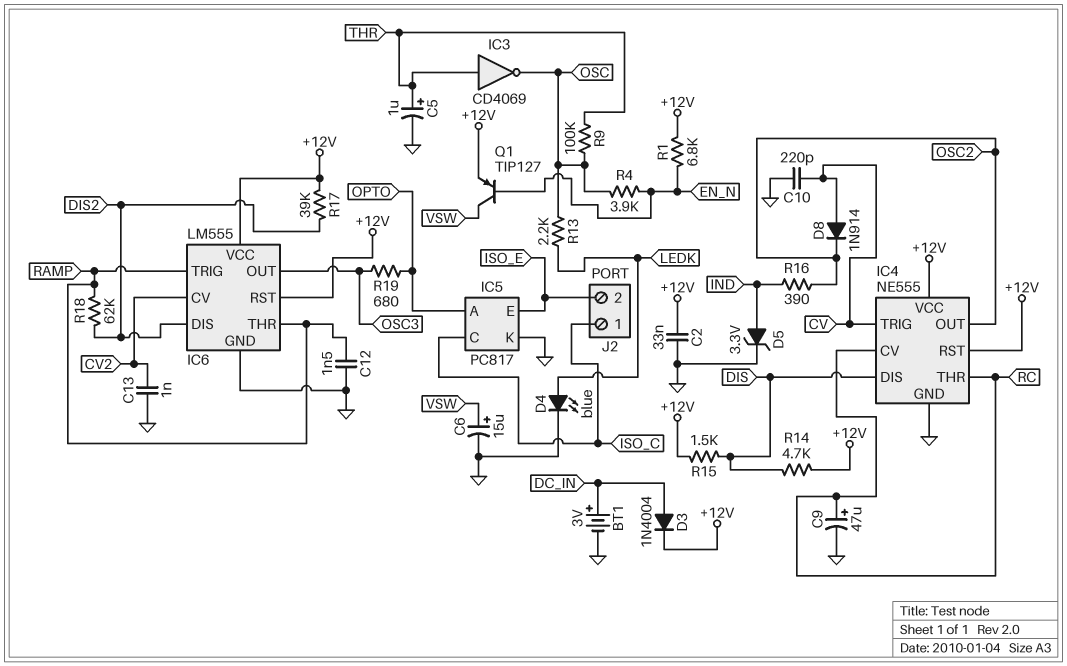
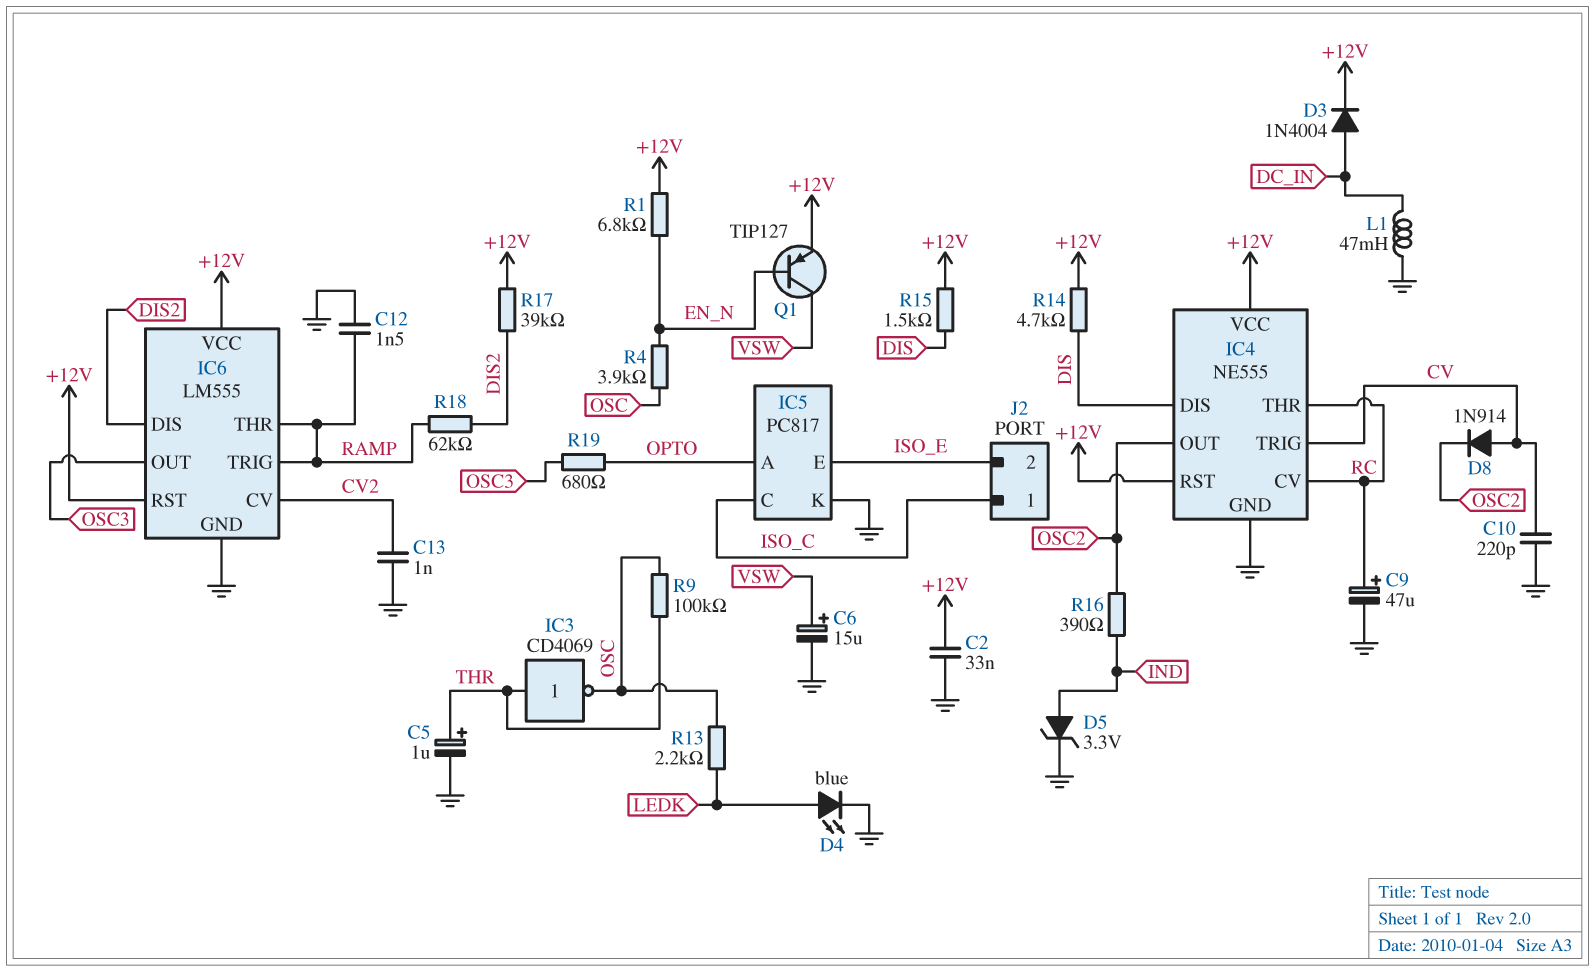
BT1: 3V (plus DC_IN, minus GND) -> none
L1: none -> 47mH (DC_IN, GND)

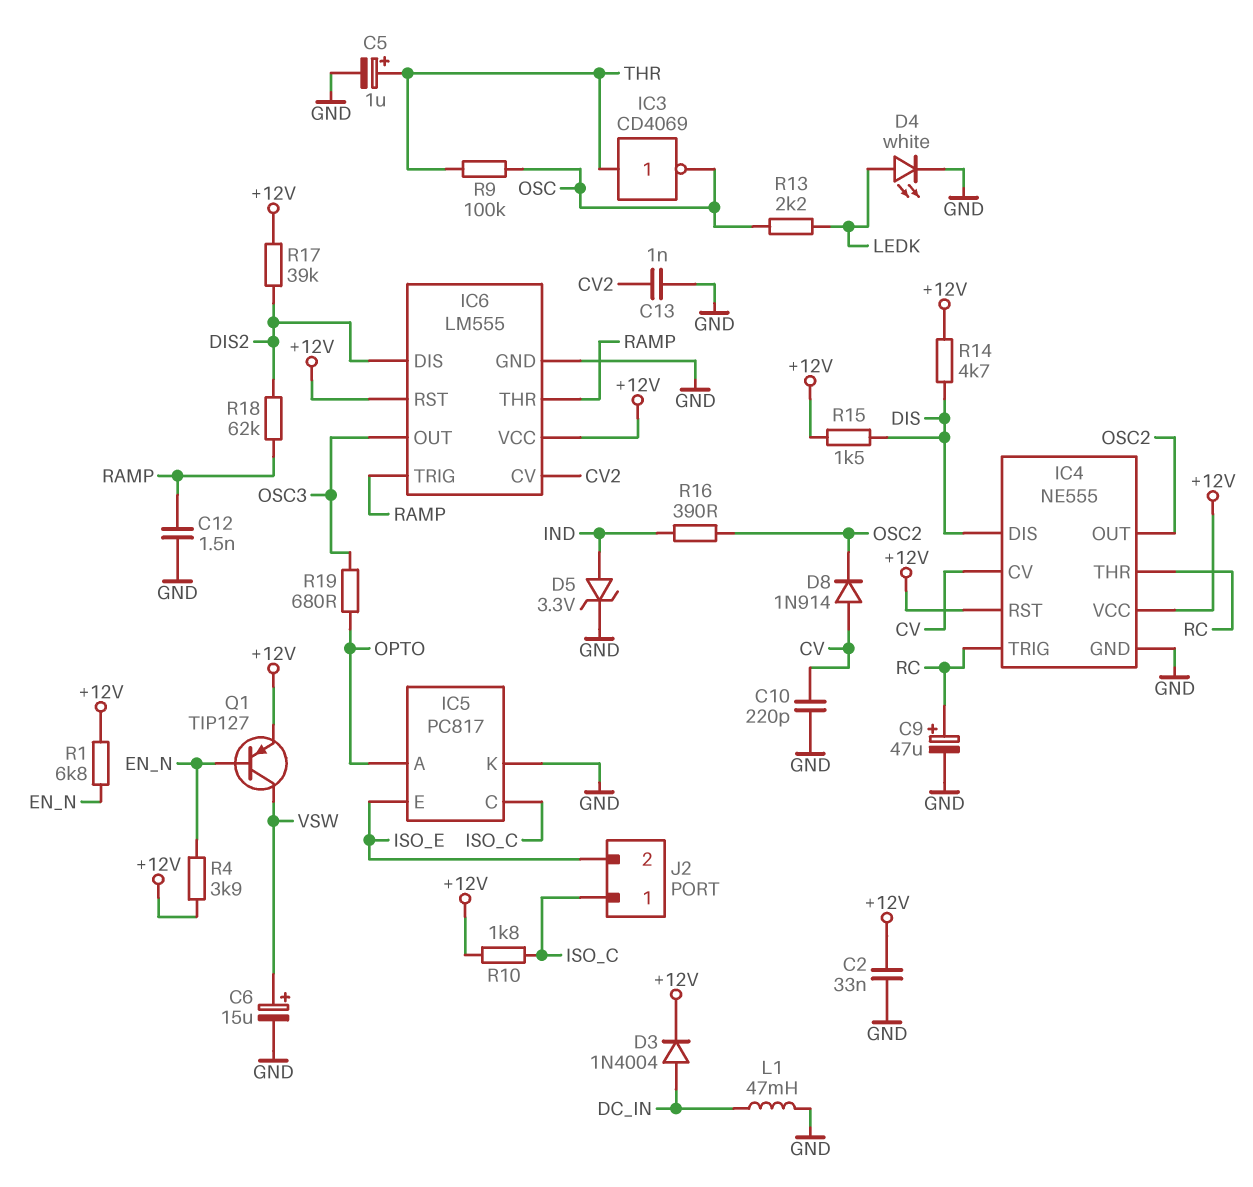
D4: LED blue (A LEDK, K GND) -> LED white (A LEDK, K GND)
IC4 pin CV: RC -> CV
IC4 pin TRIG: CV -> RC
R4: 3.9k (EN_N, OSC) -> 3.9k (+12V, EN_N)
R10: none -> 1.8k (+12V, ISO_C)

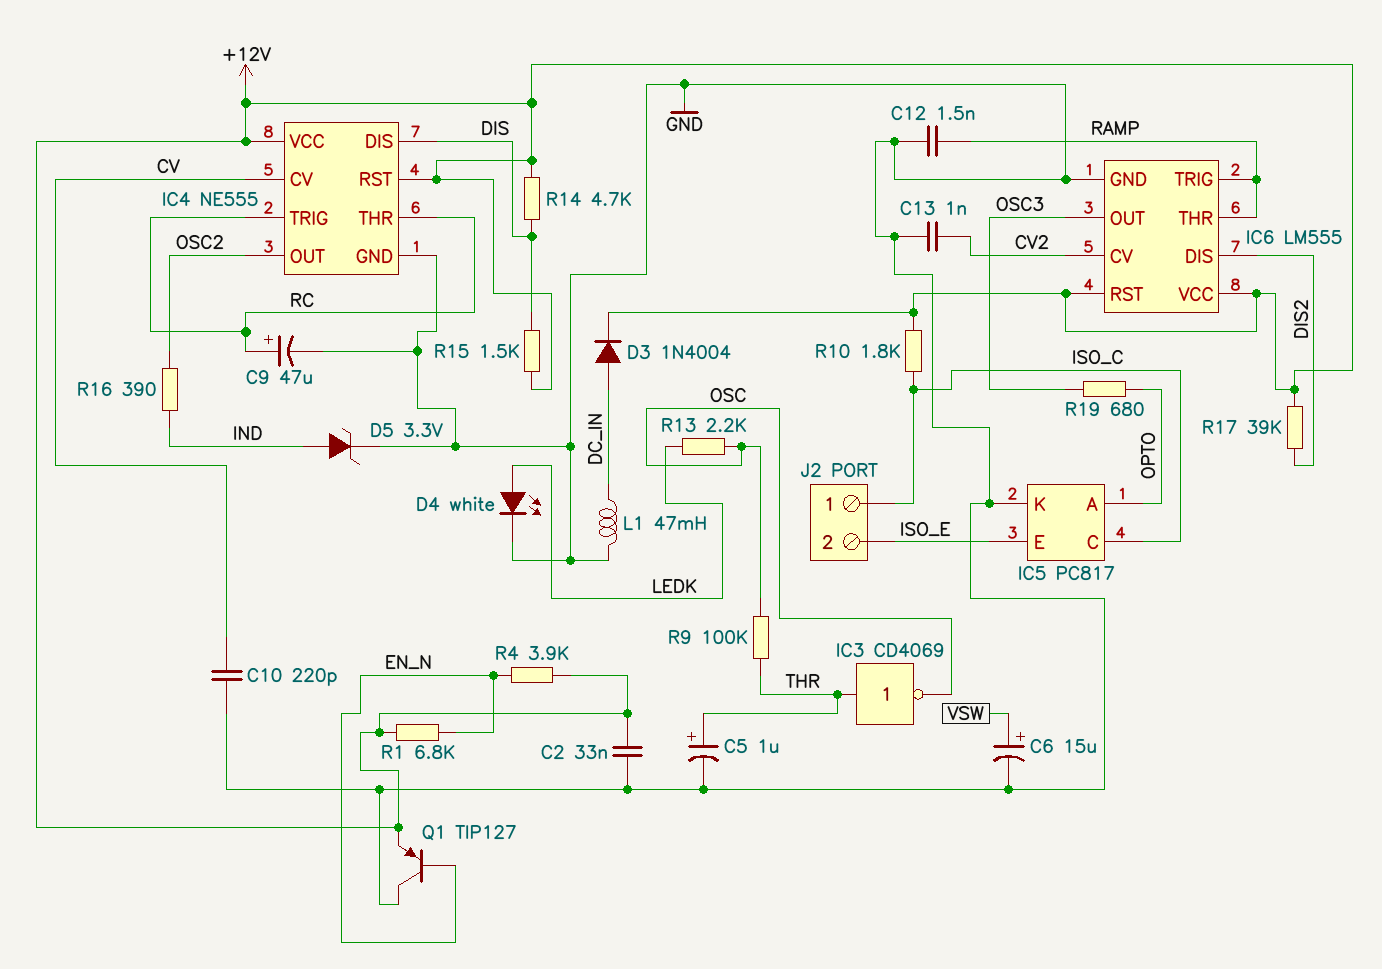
D8: diode 1N914 (A CV, K OSC2) -> none
Q1: PNP TIP127 (B EN_N, C VSW, E +12V) -> PNP TIP127 (B EN_N, C GND, E +12V)
R18: 62k (DIS2, RAMP) -> none

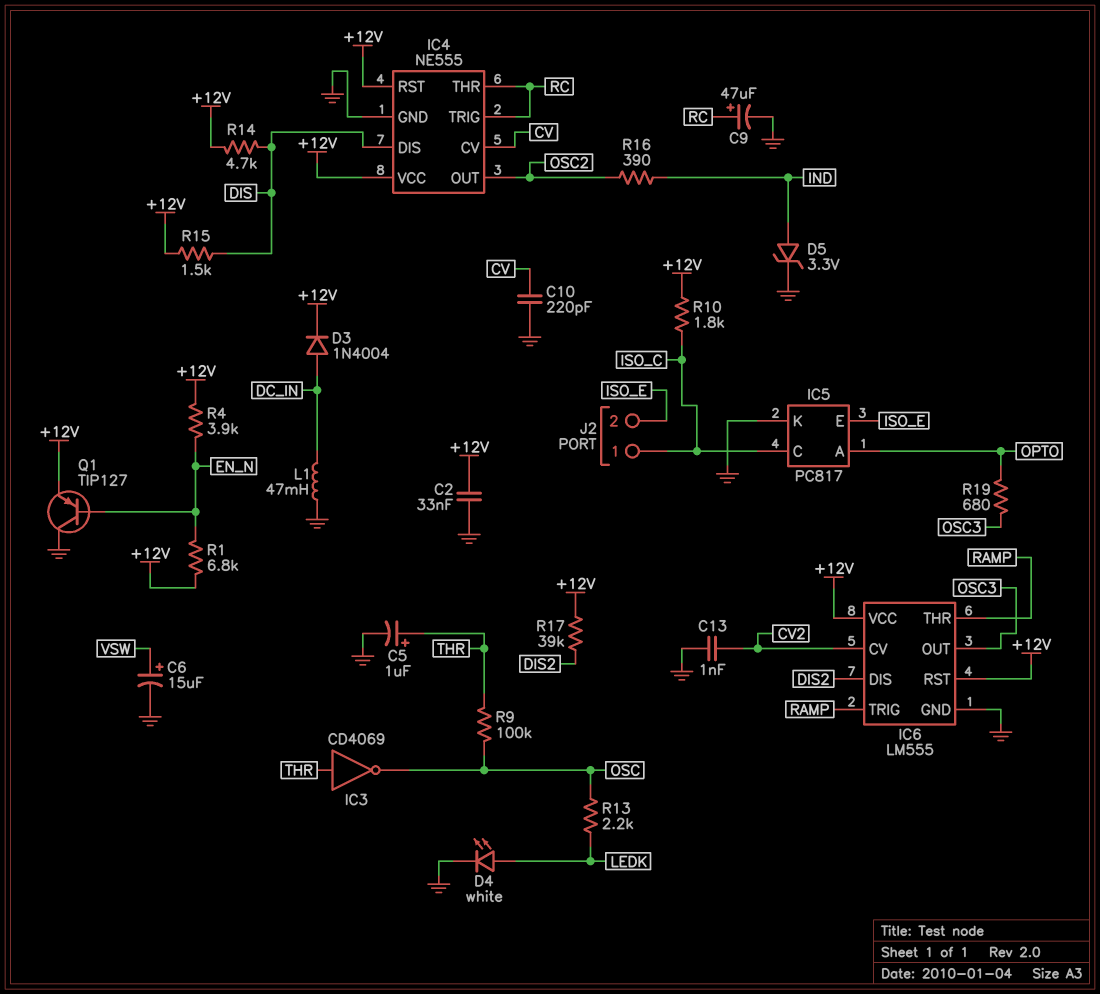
C12: 1.5nF (GND, RAMP) -> none

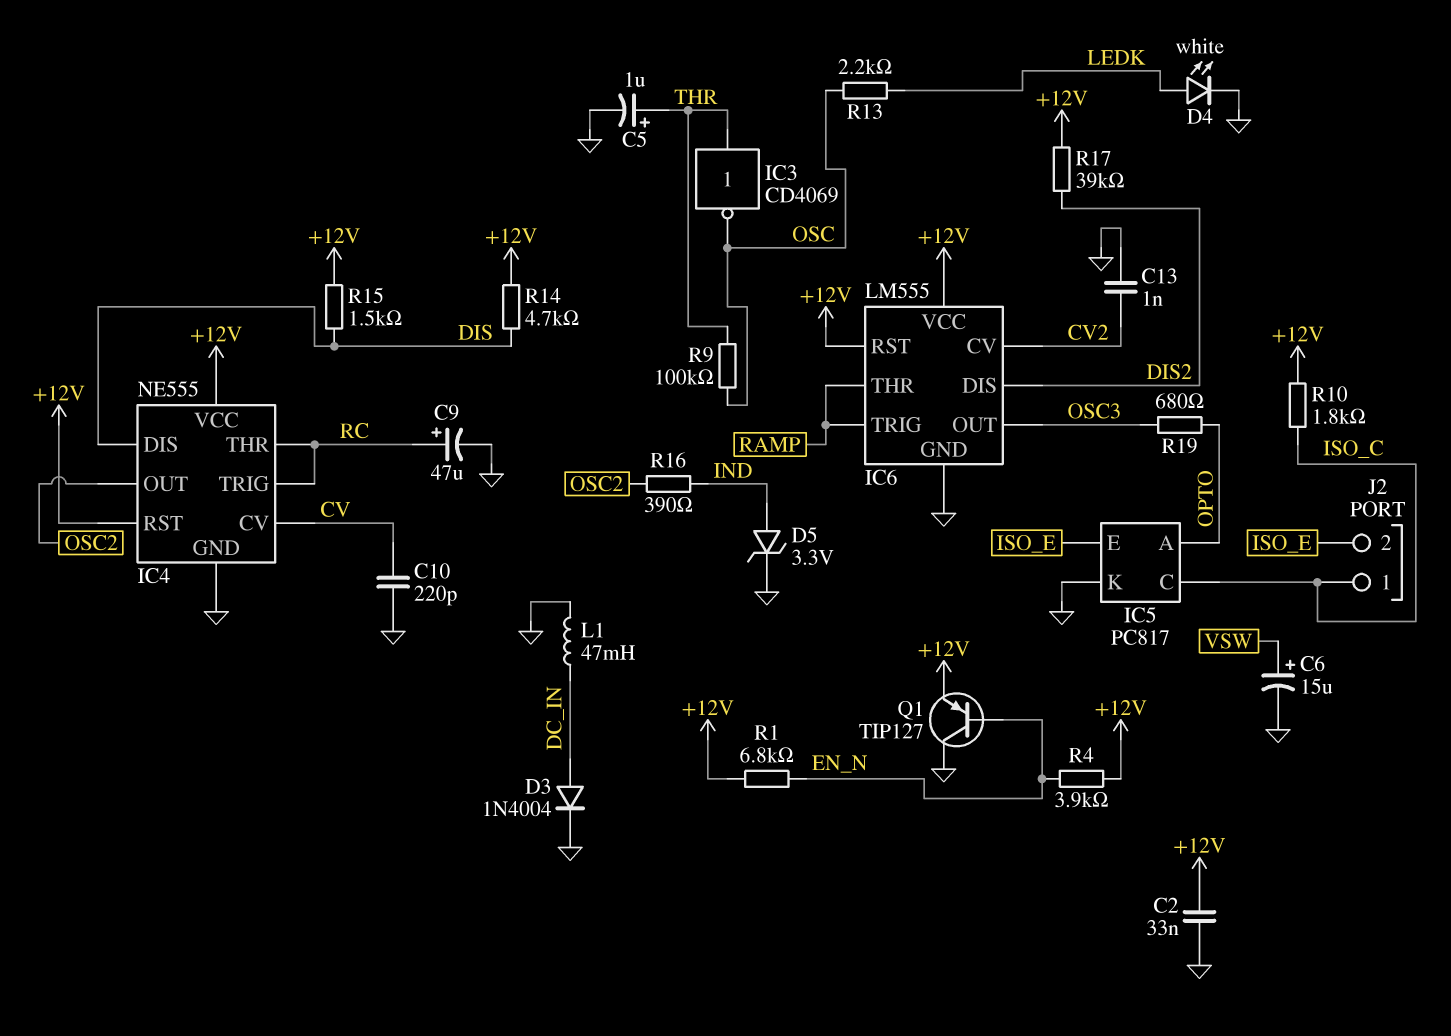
D3: diode 1N4004 (A DC_IN, K +12V) -> diode 1N4004 (A DC_IN, K GND)

